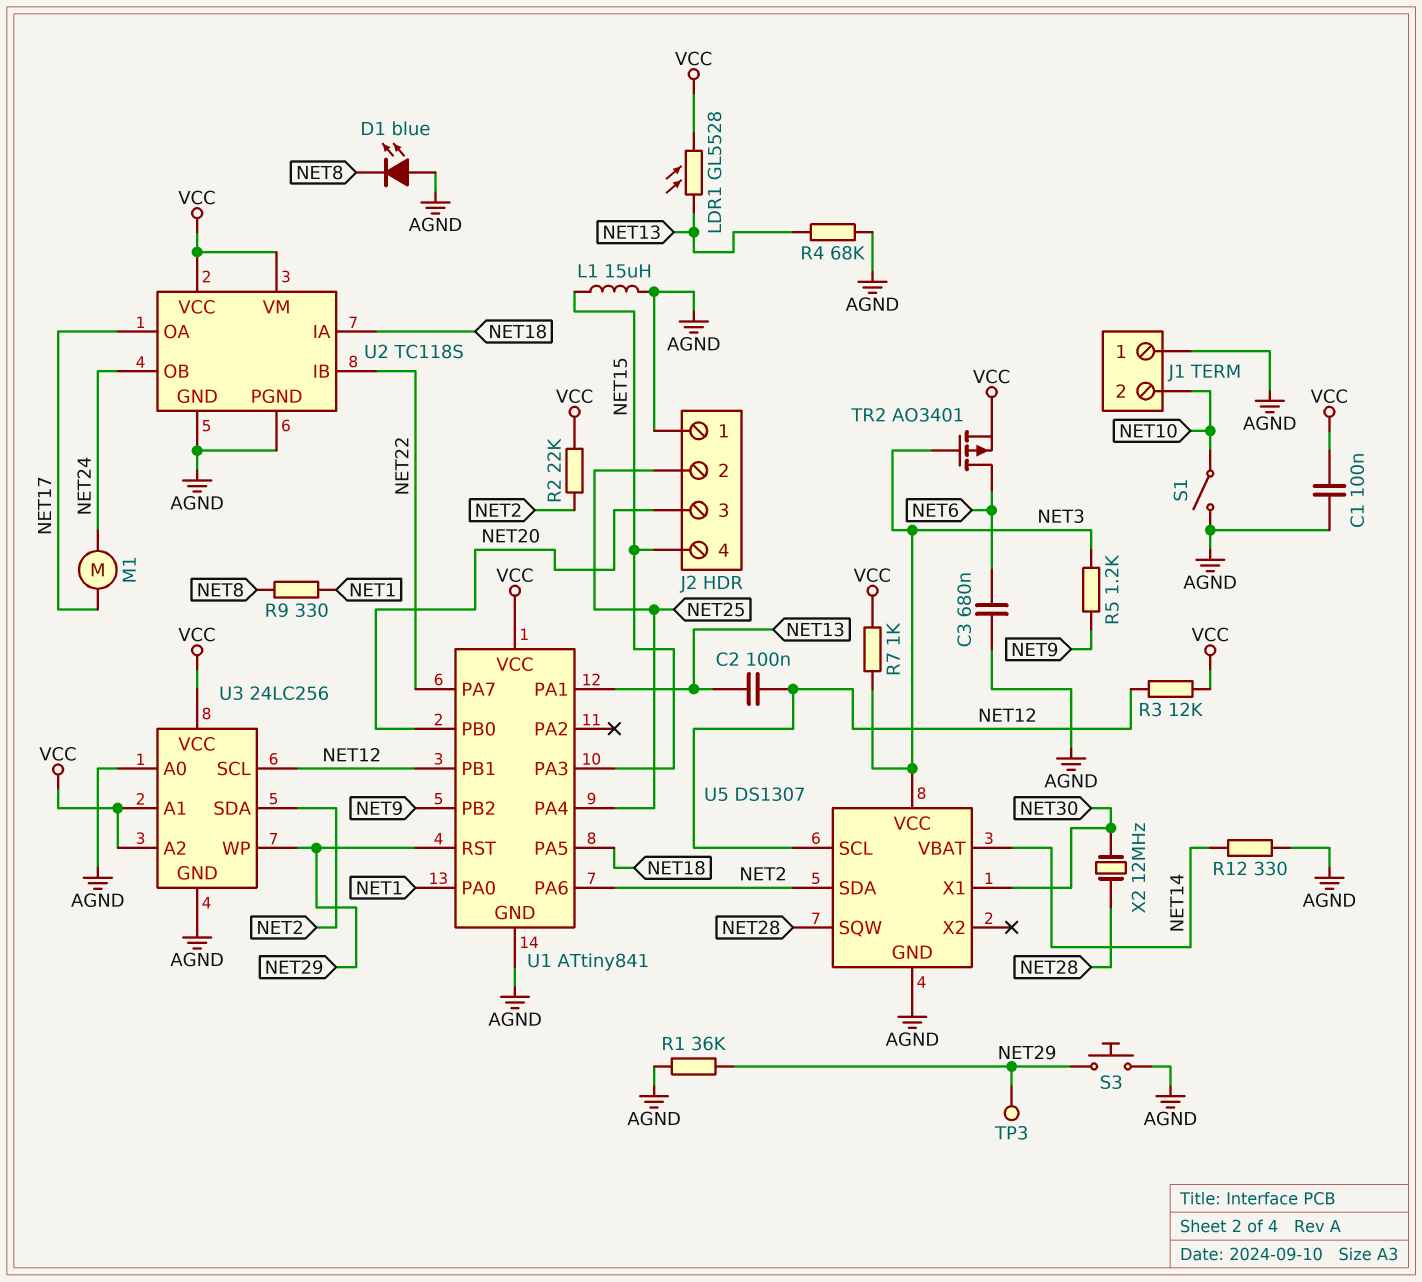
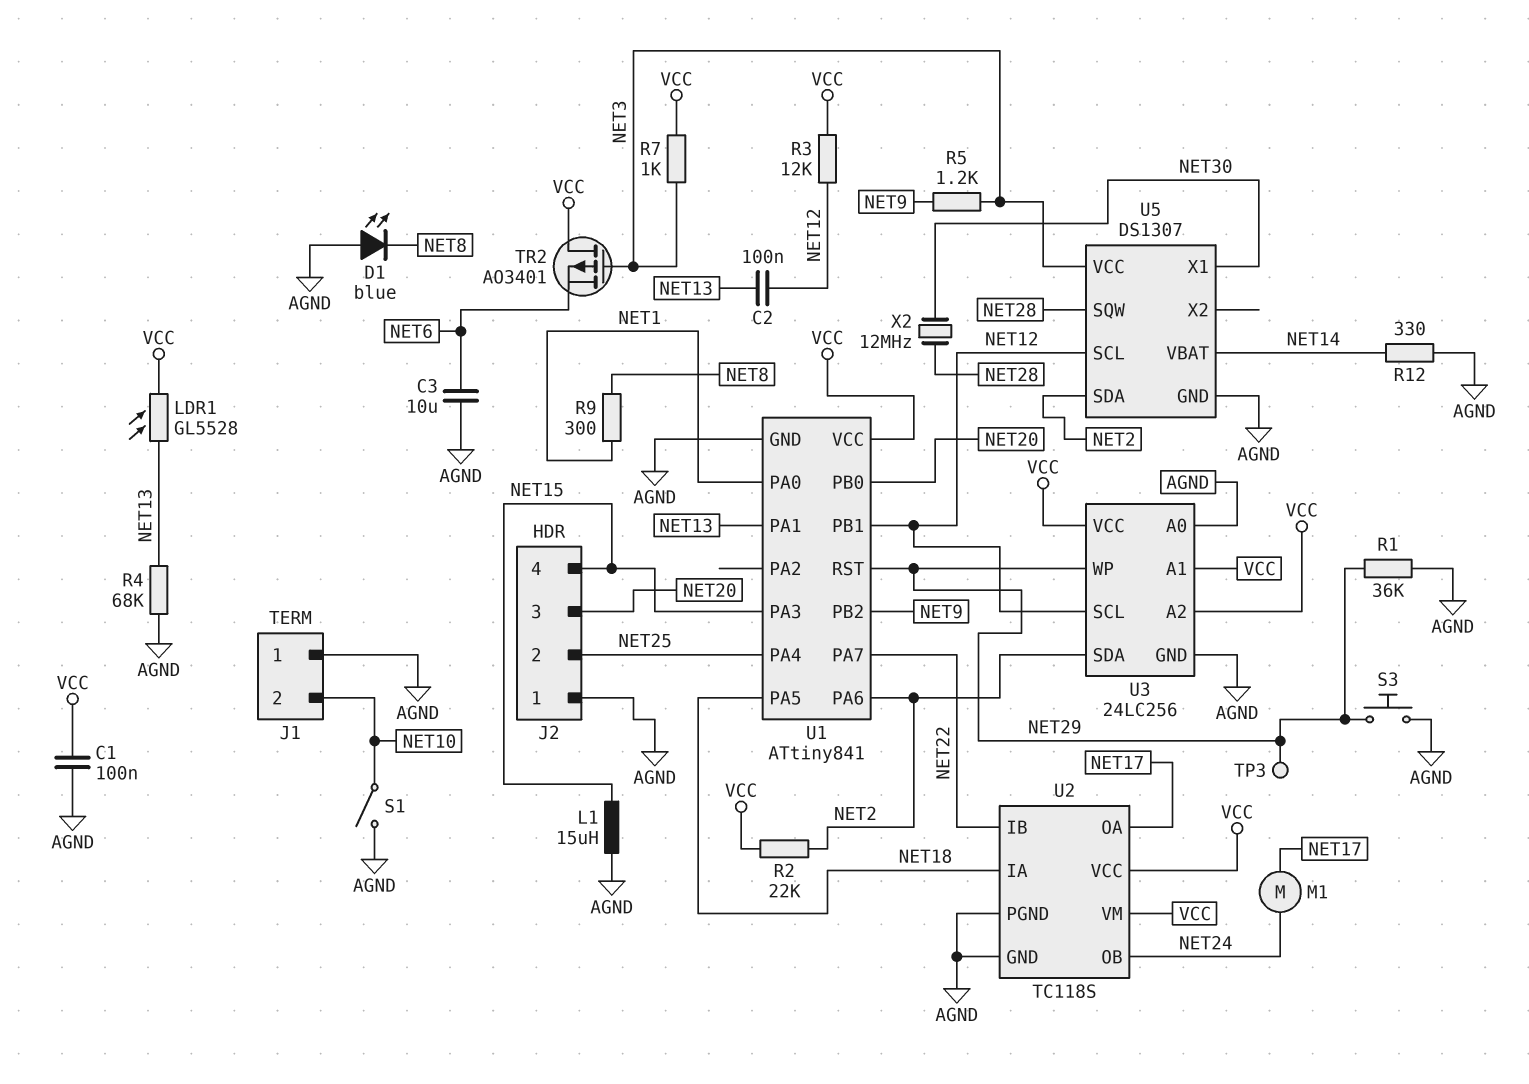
C3: 680nF (AGND, NET6) -> 10uF (AGND, NET6)
R9: 330 (NET1, NET8) -> 300 (NET1, NET8)
TR2: PMOS AO3401 (G NET3, D NET6, S VCC) -> PMOS AO3401 (G NET3, D VCC, S NET6)

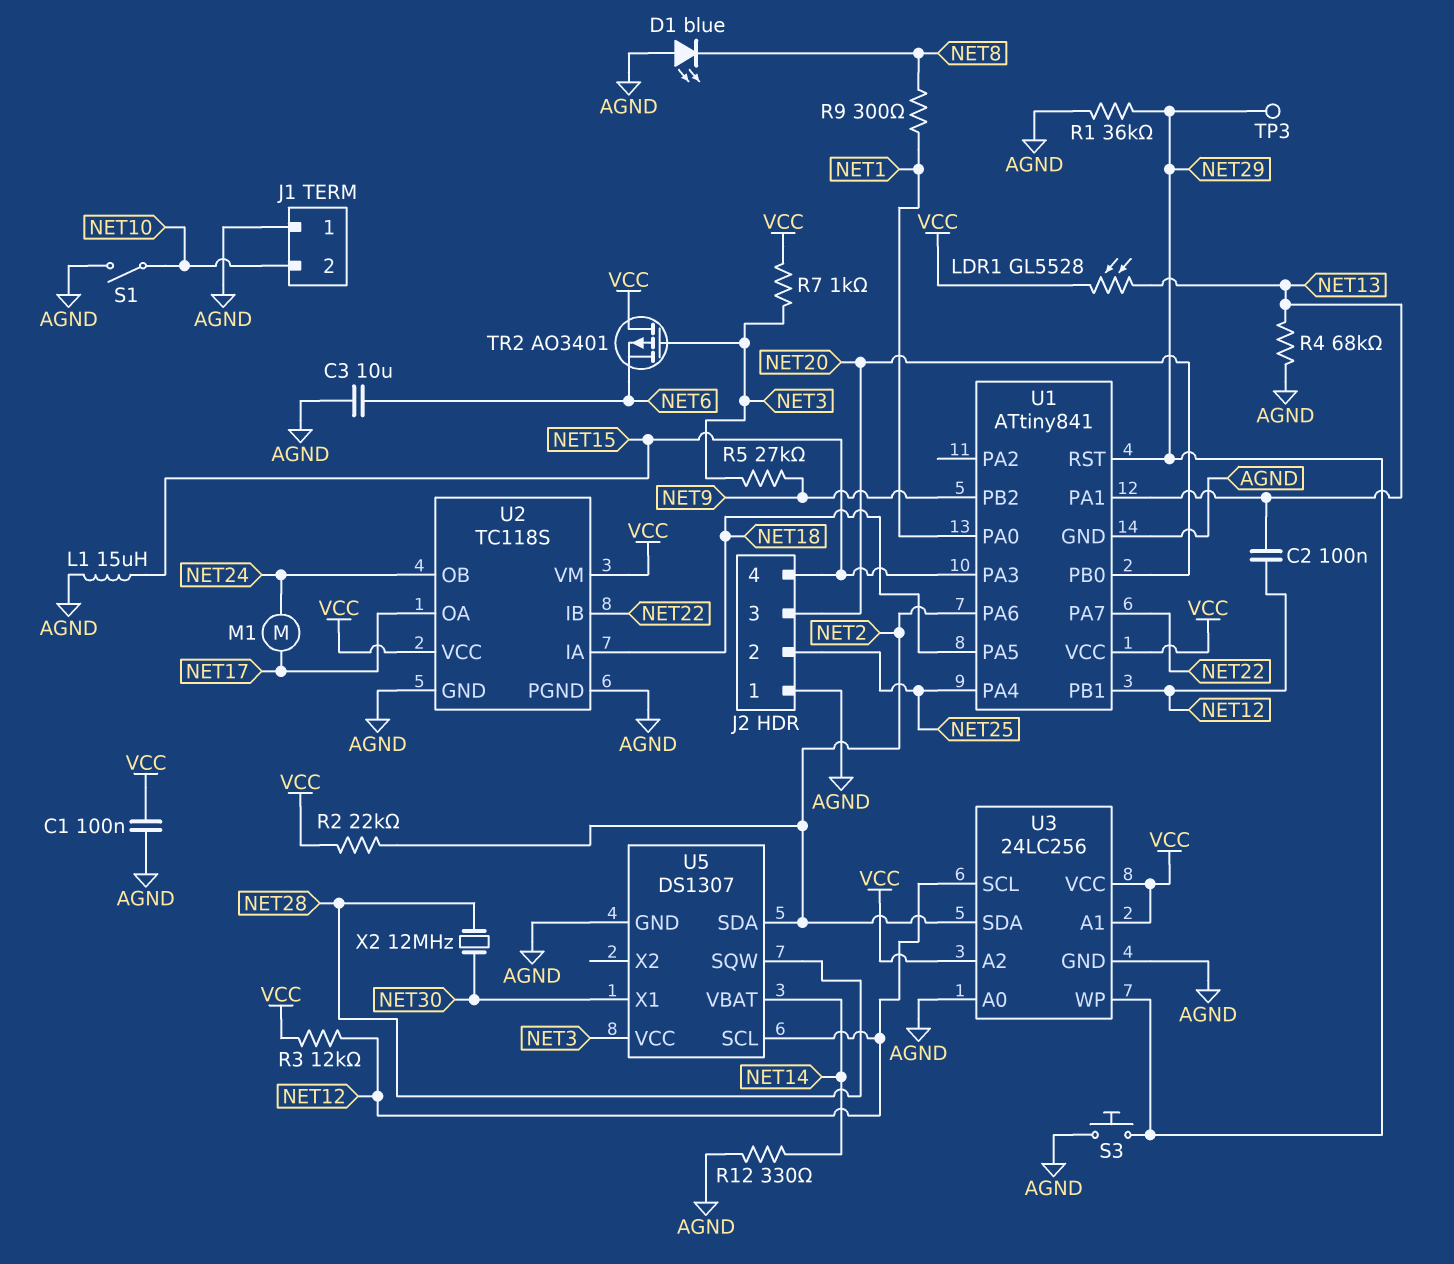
R5: 1.2k (NET3, NET9) -> 27k (NET3, NET9)

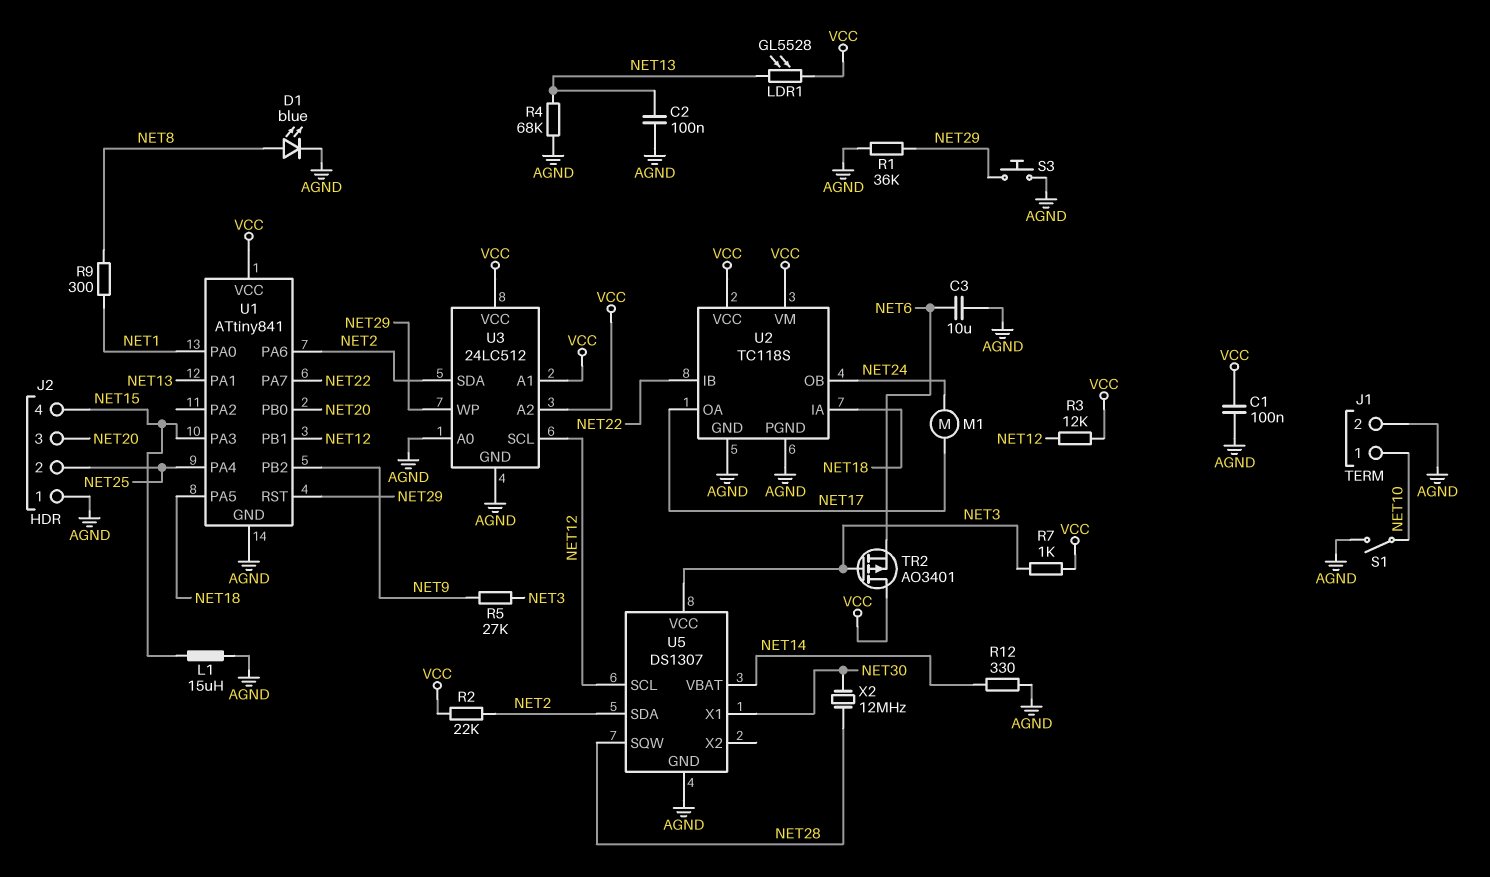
C2: 100nF (NET12, NET13) -> 100nF (AGND, NET13)
D1: LED blue (A AGND, K NET8) -> LED blue (A NET8, K AGND)
J1 pin 1: AGND -> NET10
J1 pin 2: NET10 -> AGND
TP3: test point (NET29) -> none
U3: 24LC256 -> 24LC512

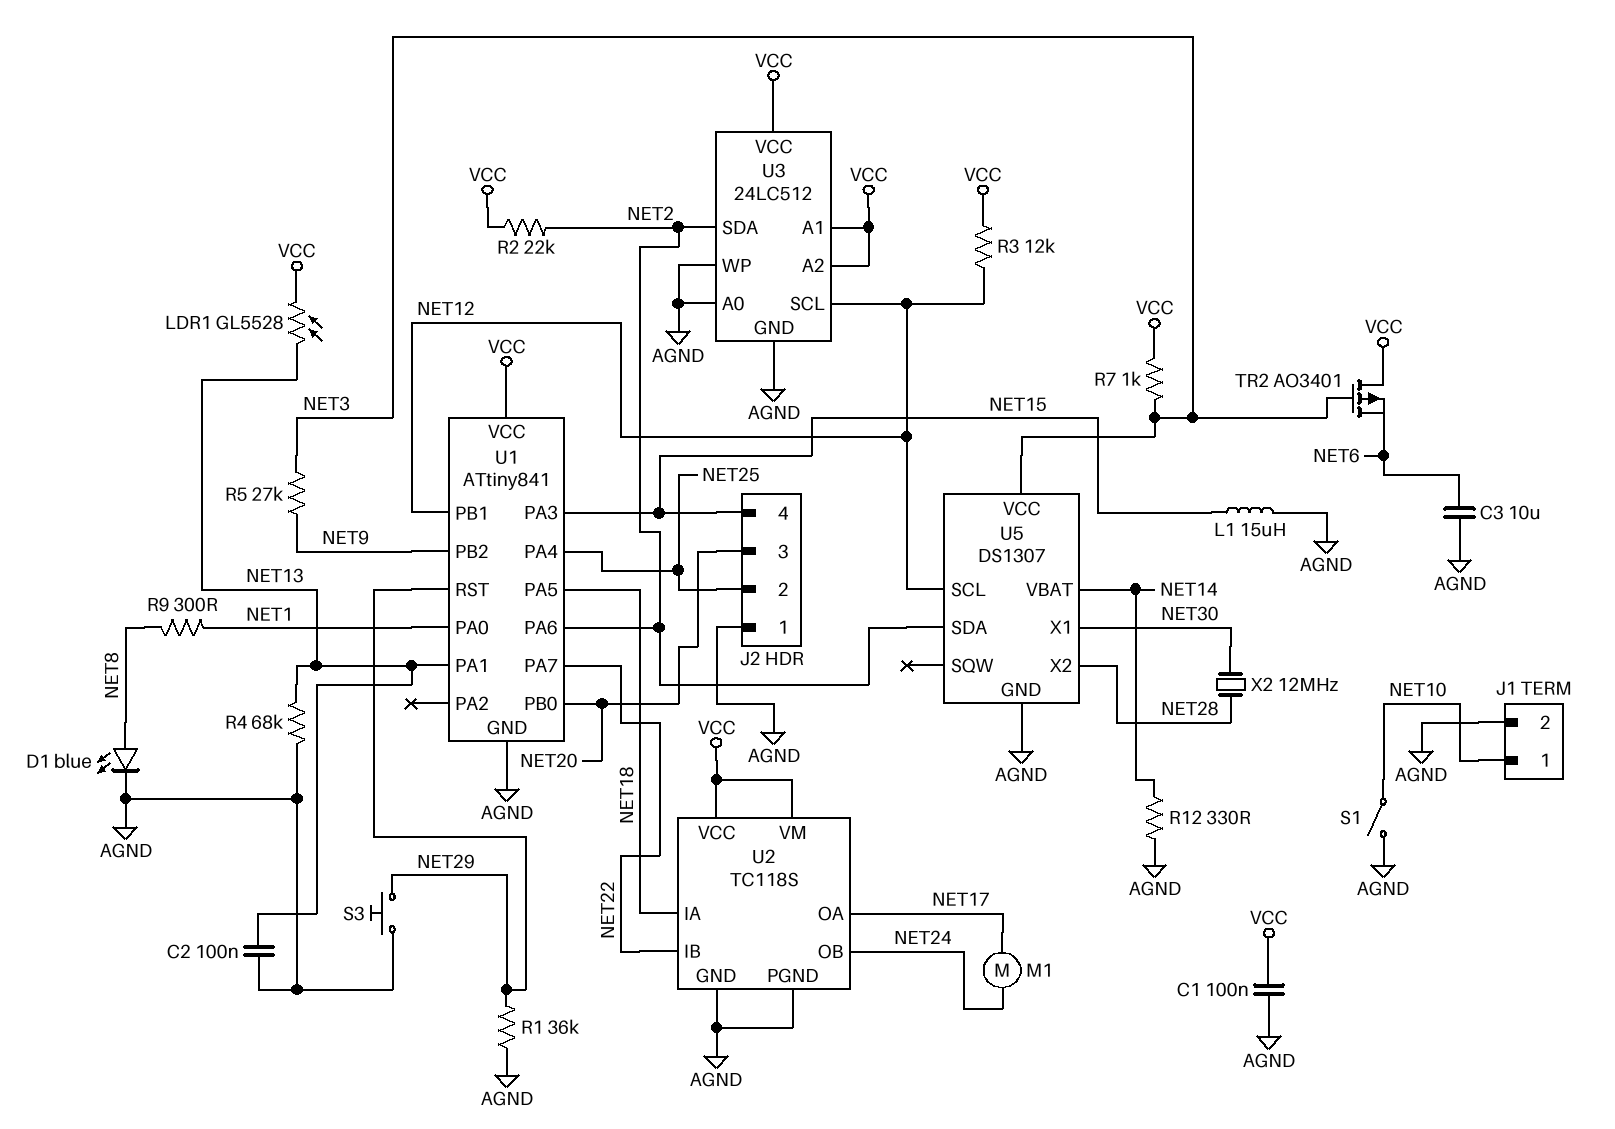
U3 pin WP: NET29 -> AGND
U5 pin SQW: NET28 -> none
U5 pin X2: none -> NET28

